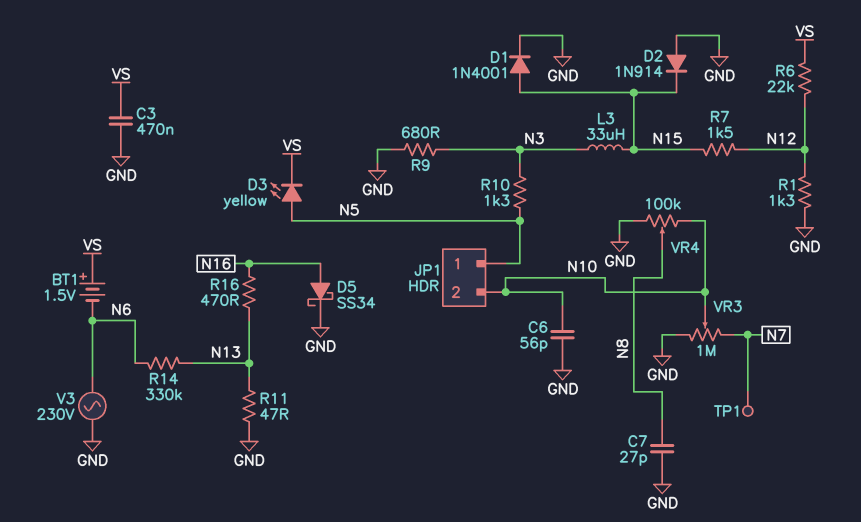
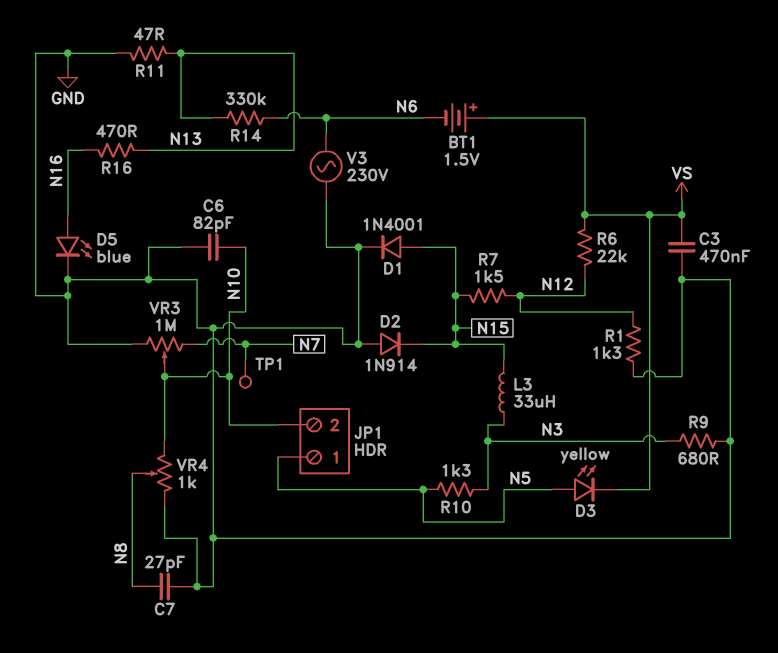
C6: 56pF (GND, N10) -> 82pF (GND, N10)
D5: schottky SS34 (A N16, K GND) -> LED blue (A N16, K GND)
VR4: 100k (GND, N10, wiper N8) -> 1k (GND, N10, wiper N8)

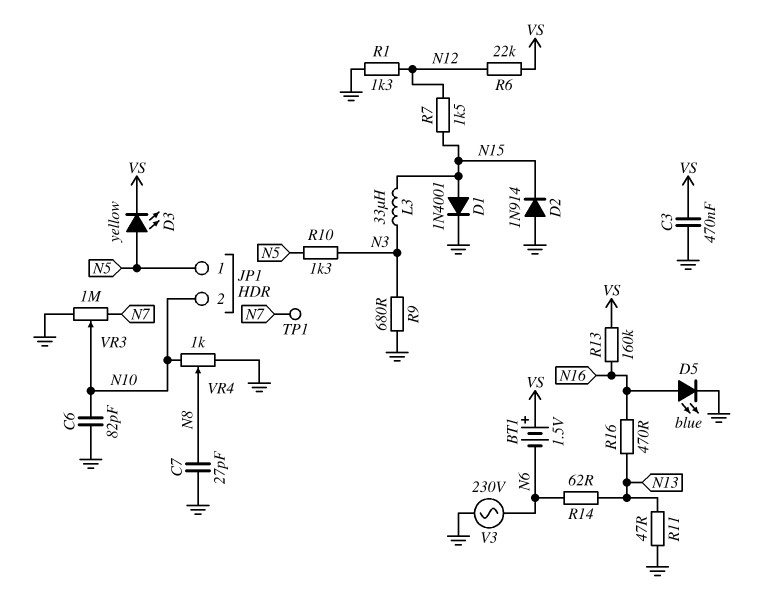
R13: none -> 160k (N16, VS)
R14: 330k (N6, N13) -> 62 (N6, N13)

